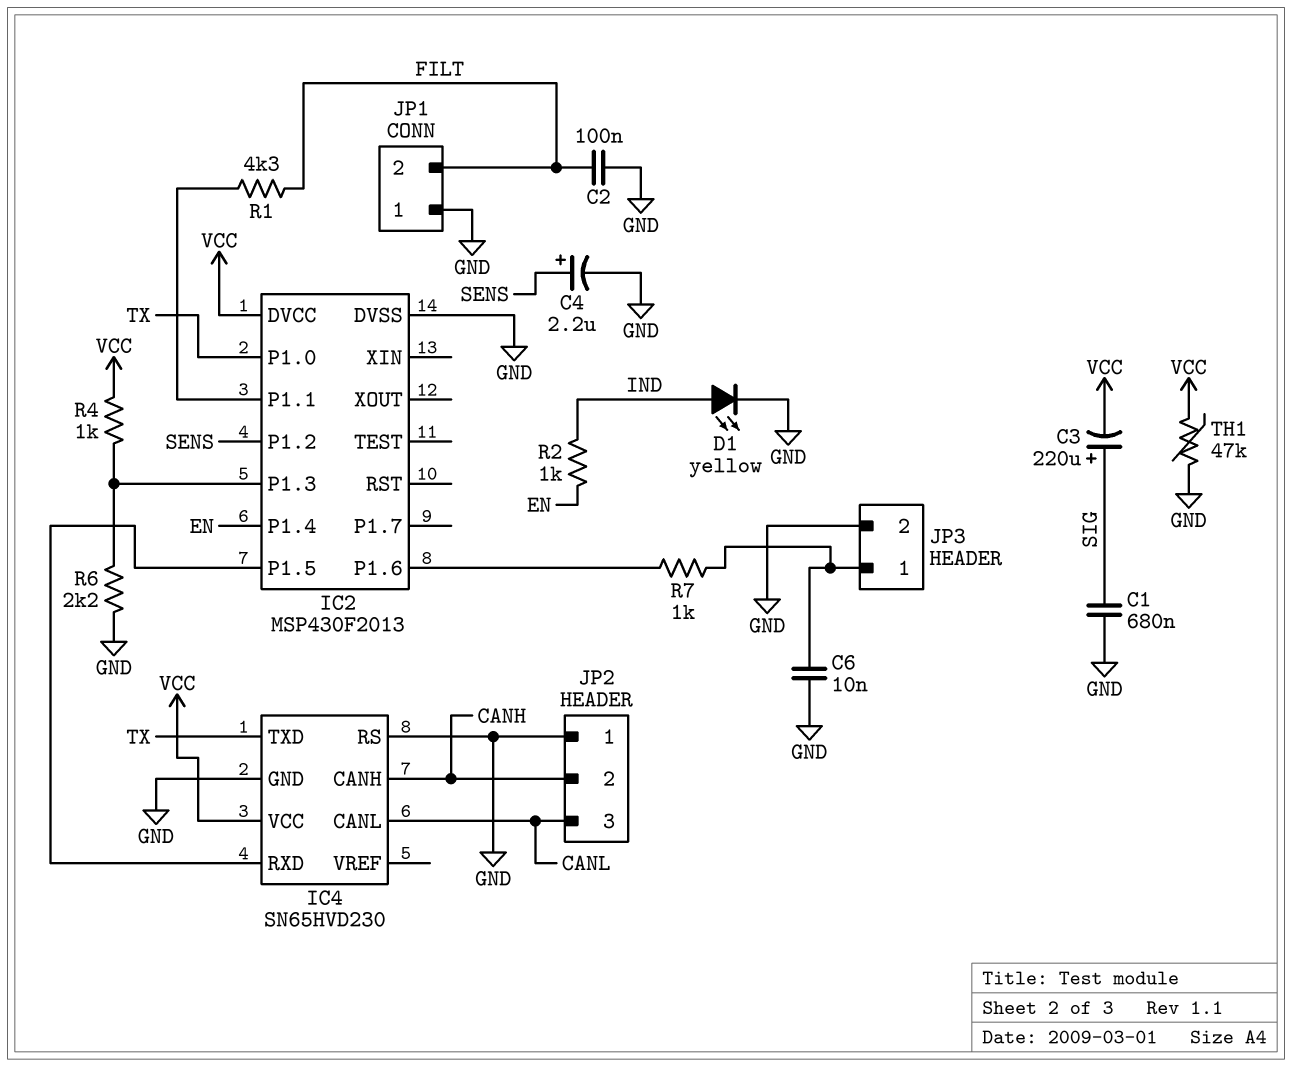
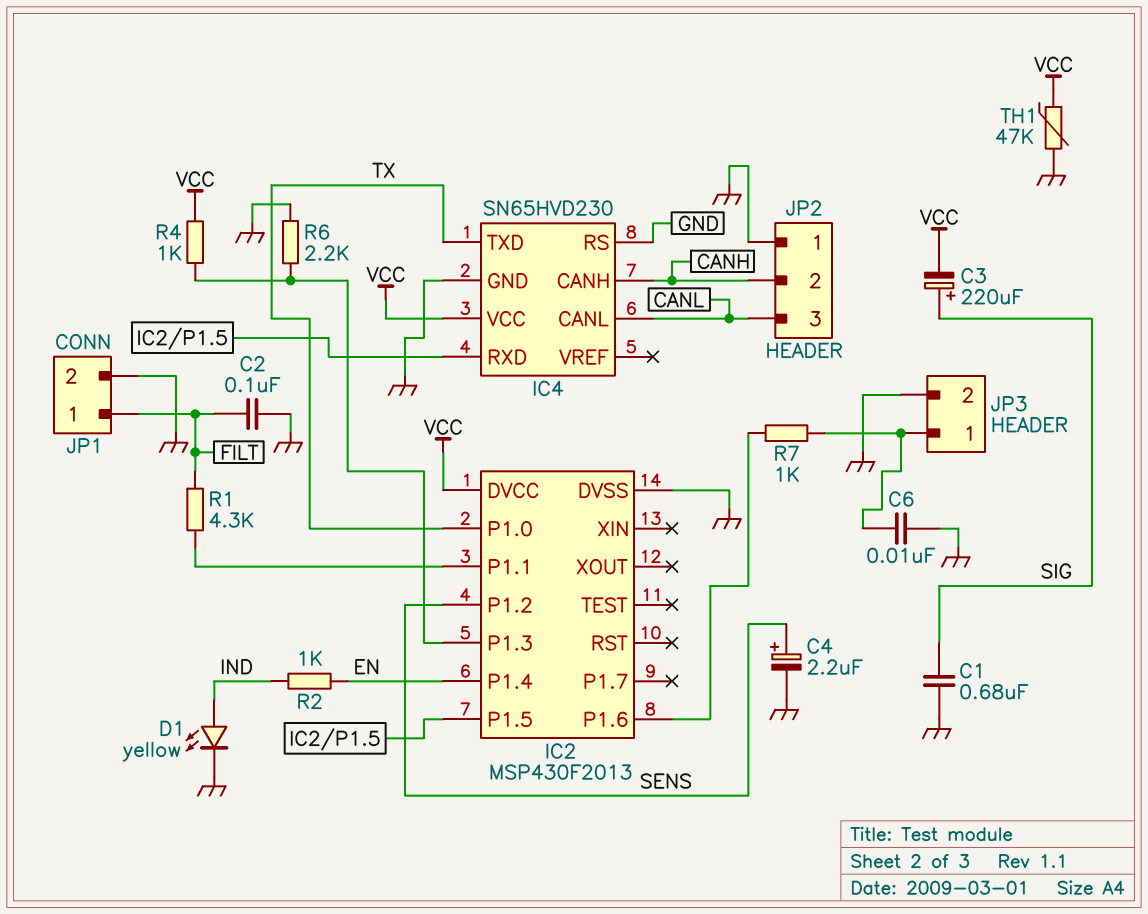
JP1 pin 1: GND -> FILT
JP1 pin 2: FILT -> GND

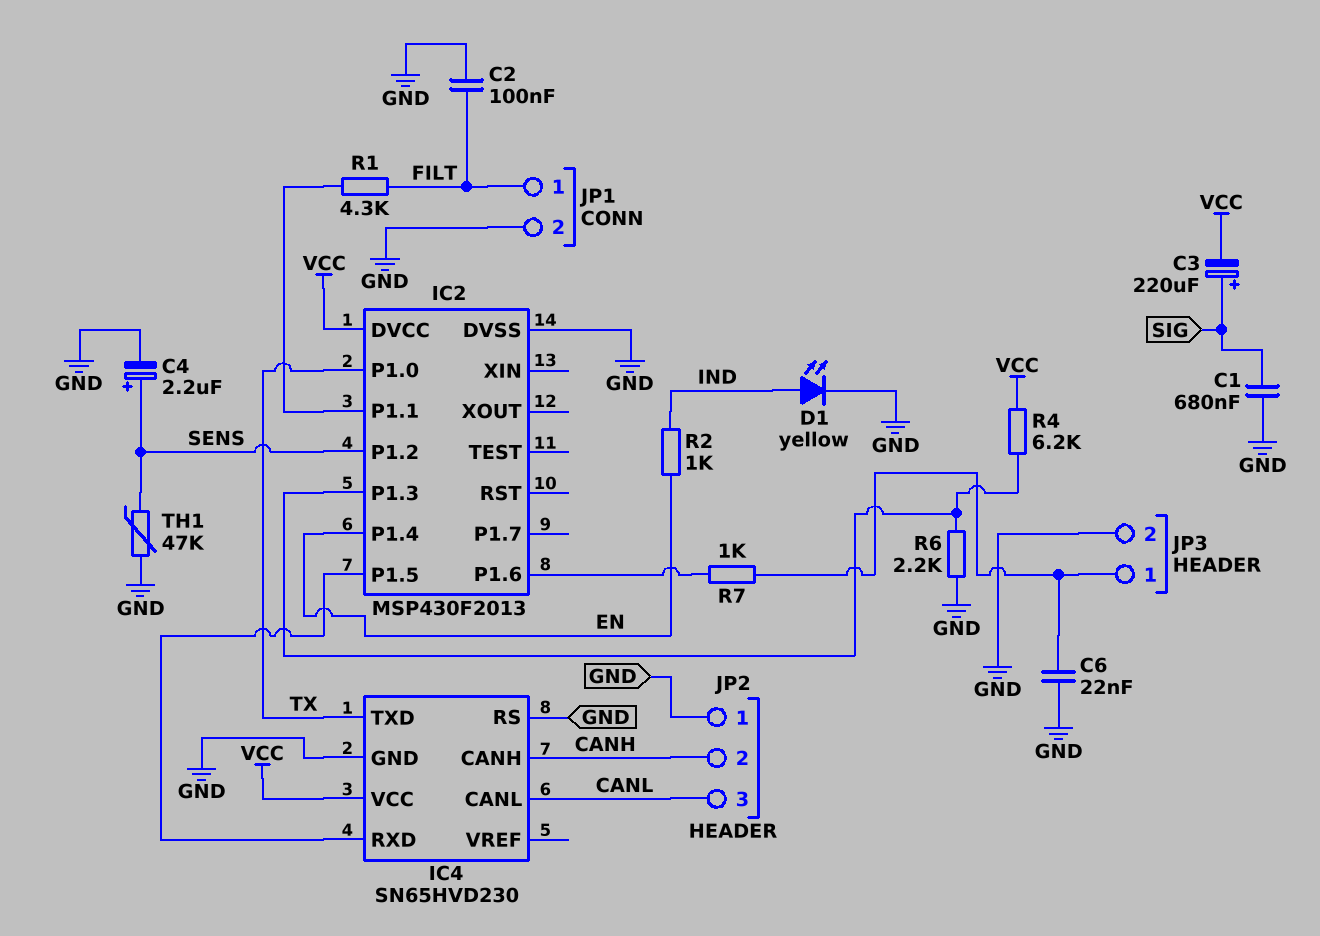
C6: 10nF (GND, JP3/1) -> 22nF (GND, JP3/1)
R4: 1k (IC2/P1.3, VCC) -> 6.2k (IC2/P1.3, VCC)
TH1: 47k (GND, VCC) -> 47k (GND, SENS)

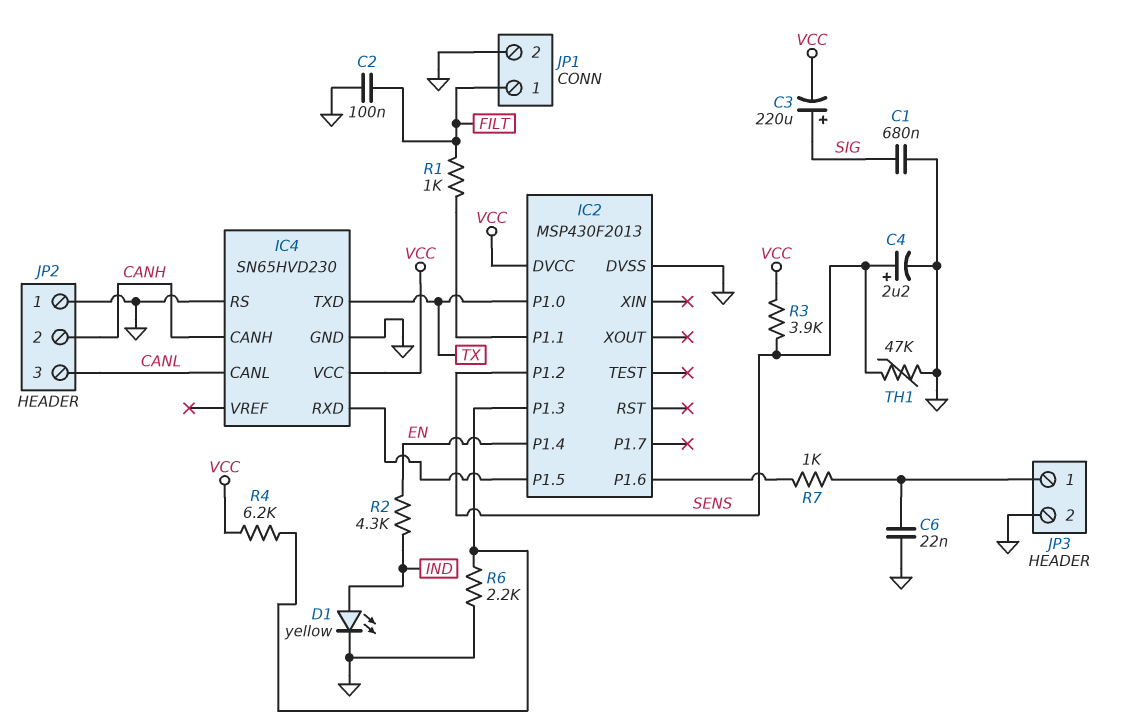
R1: 4.3k (FILT, IC2/P1.1) -> 1k (FILT, IC2/P1.1)
R2: 1k (EN, IND) -> 4.3k (EN, IND)
R3: none -> 3.9k (SENS, VCC)

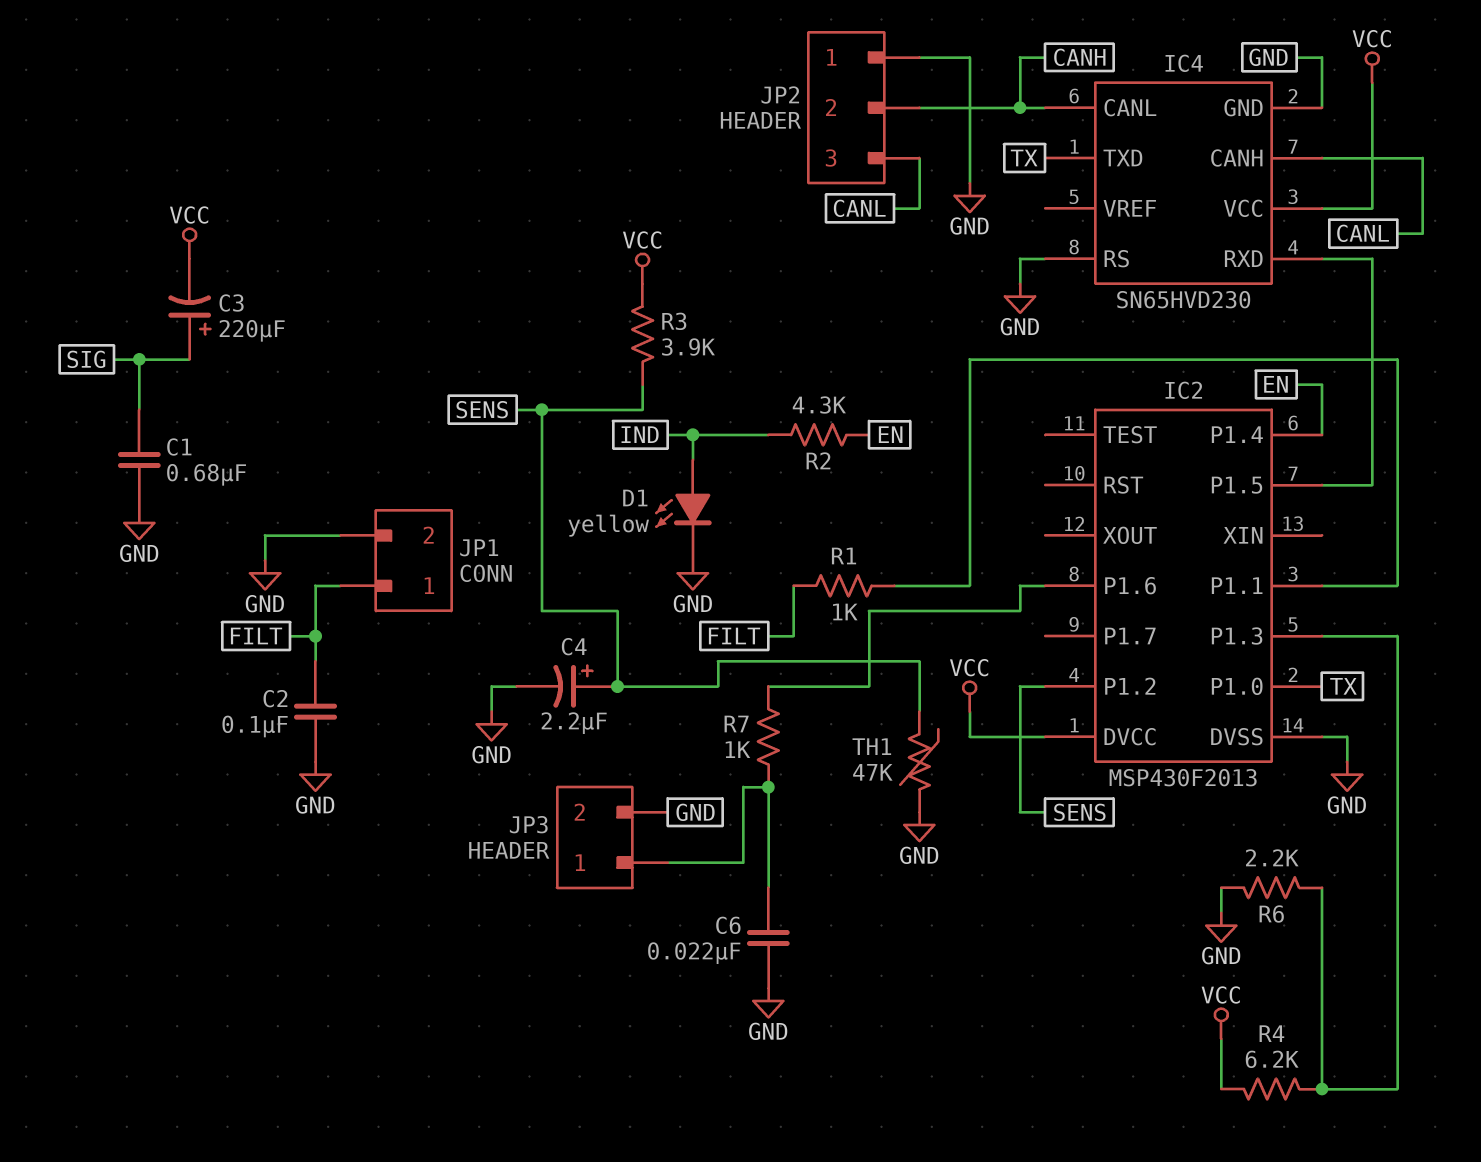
IC4 pin CANH: CANH -> CANL
IC4 pin CANL: CANL -> CANH

